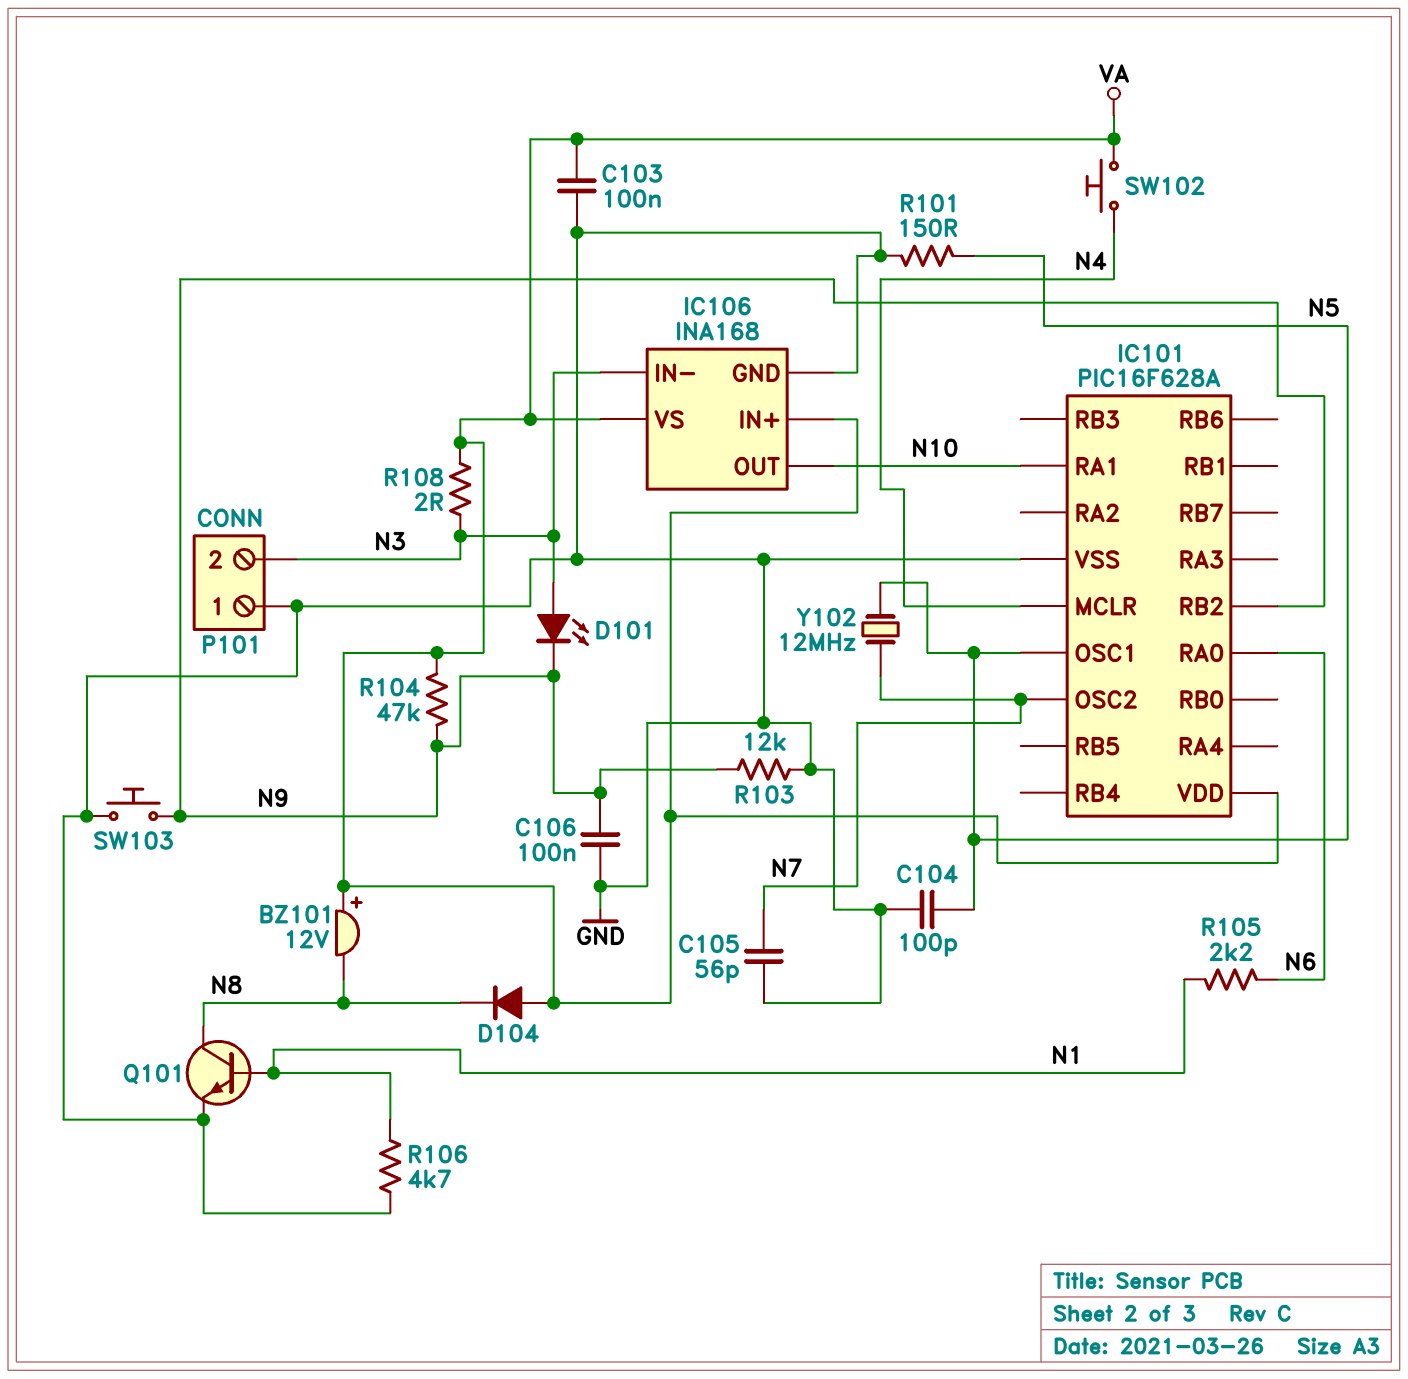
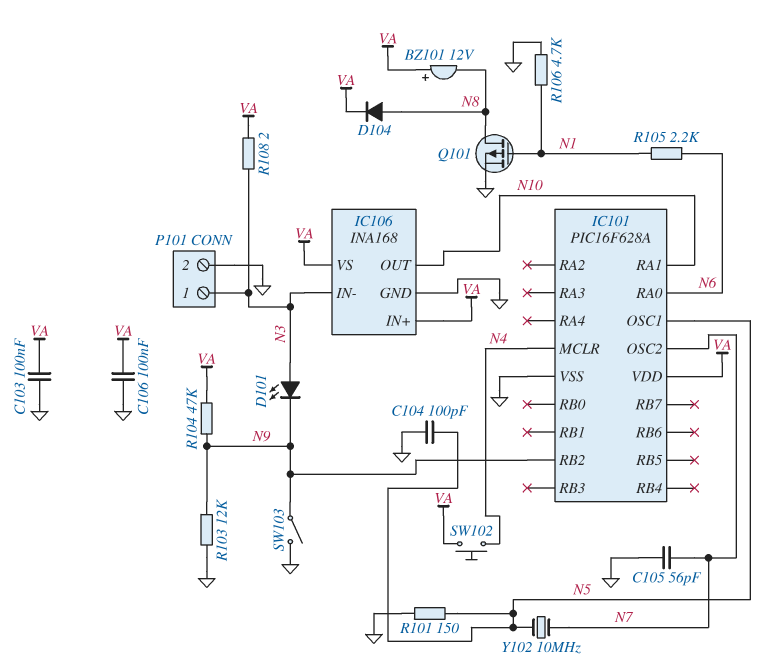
C106: 100nF (GND, N9) -> 100nF (GND, VA)
D104: diode (A VA, K N8) -> diode (A N8, K VA)
P101 pin 1: GND -> N3
P101 pin 2: N3 -> GND
Q101: NPN (B N1, C N8, E GND) -> PMOS (G N1, D N8, S GND)
SW103: button (GND, N9) -> switch (GND, N9)
Y102: 12MHz (N5, N7) -> 10MHz (N5, N7)

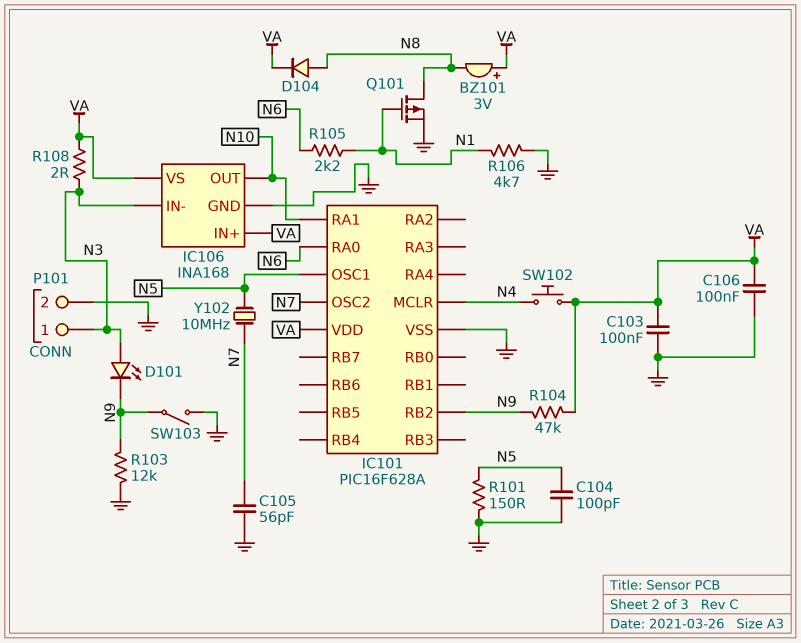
BZ101: buzzer 12V (plus VA, minus N8) -> buzzer 3V (plus VA, minus N8)

